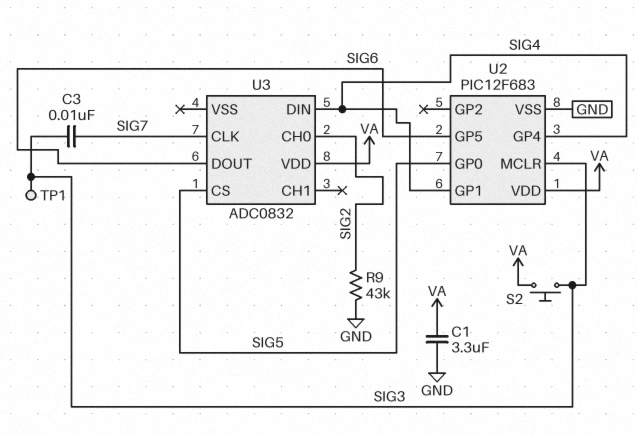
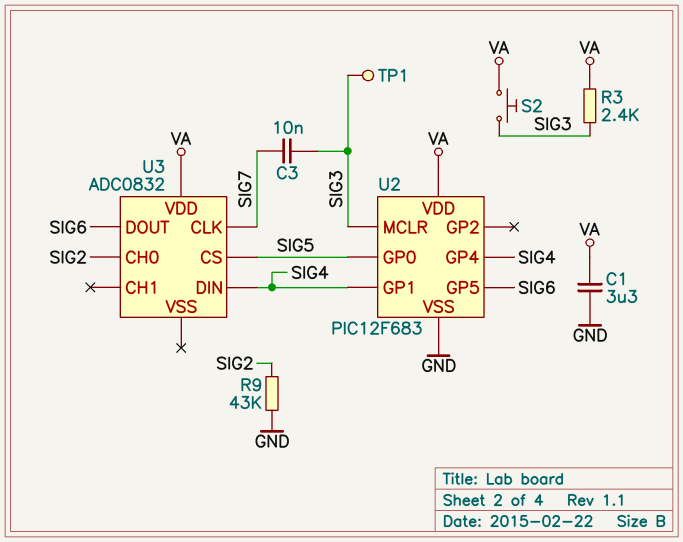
R3: none -> 2.4k (SIG3, VA)

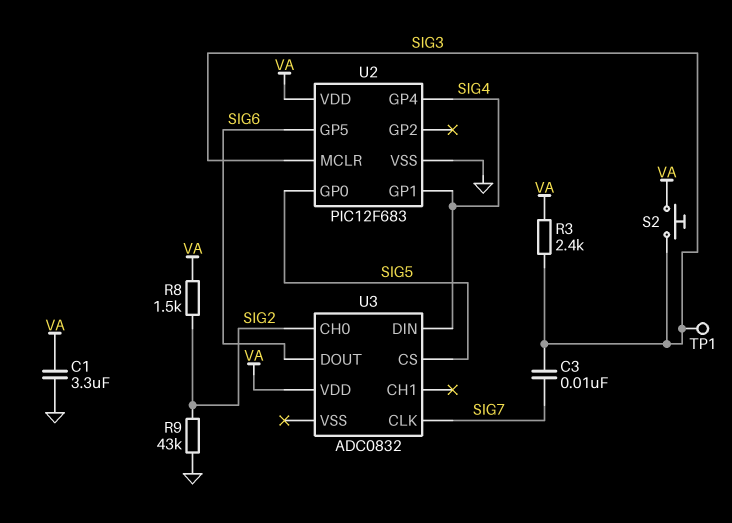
R8: none -> 1.5k (SIG2, VA)

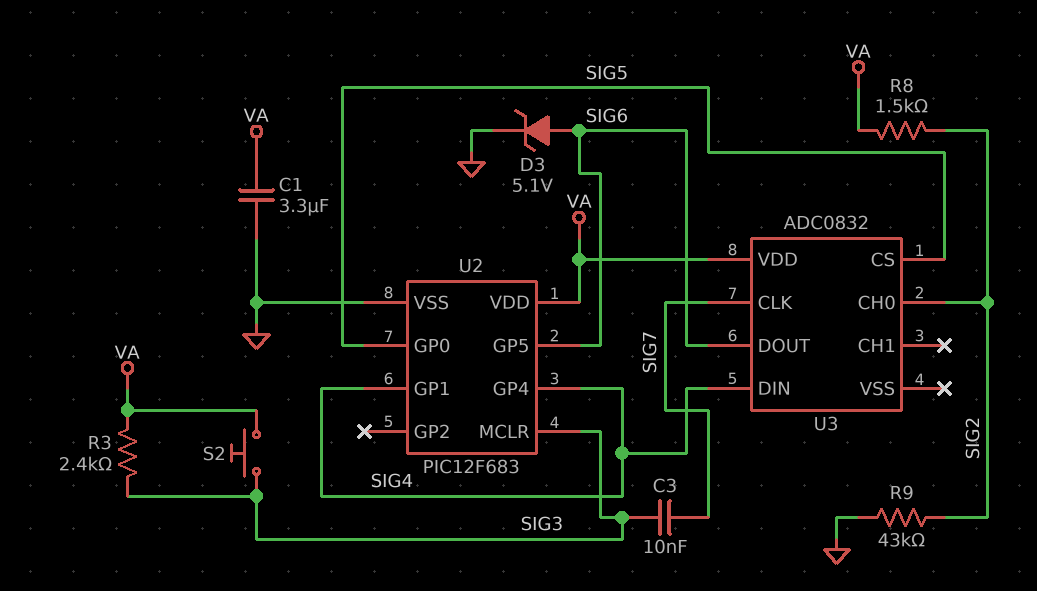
D3: none -> zener 5.1V (A SIG6, K GND)
TP1: test point (SIG3) -> none

